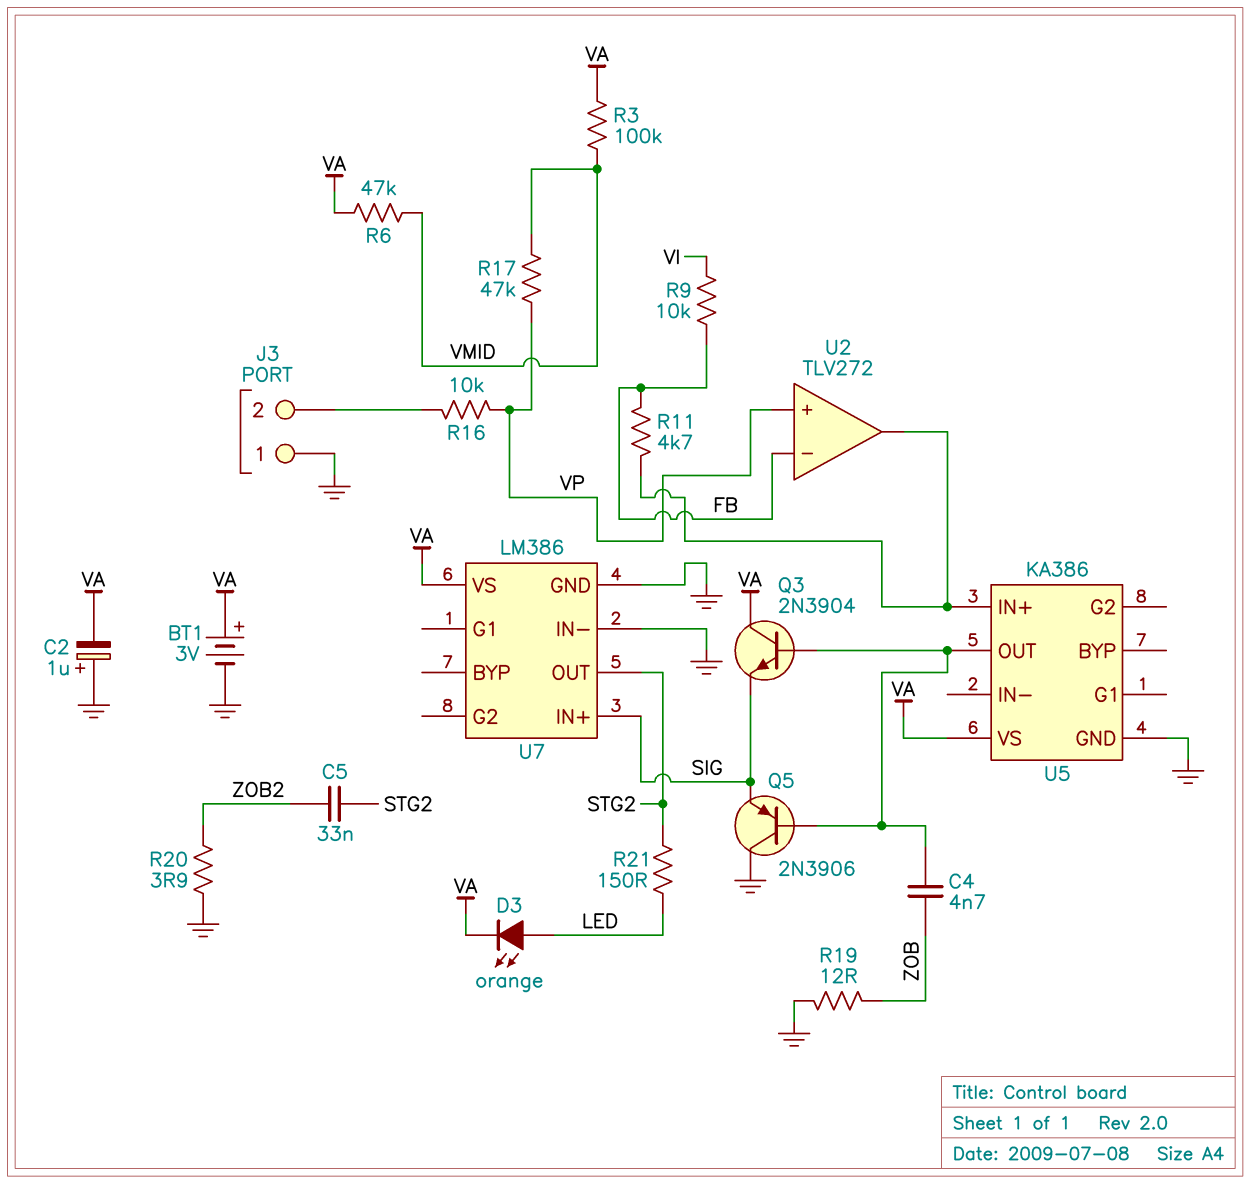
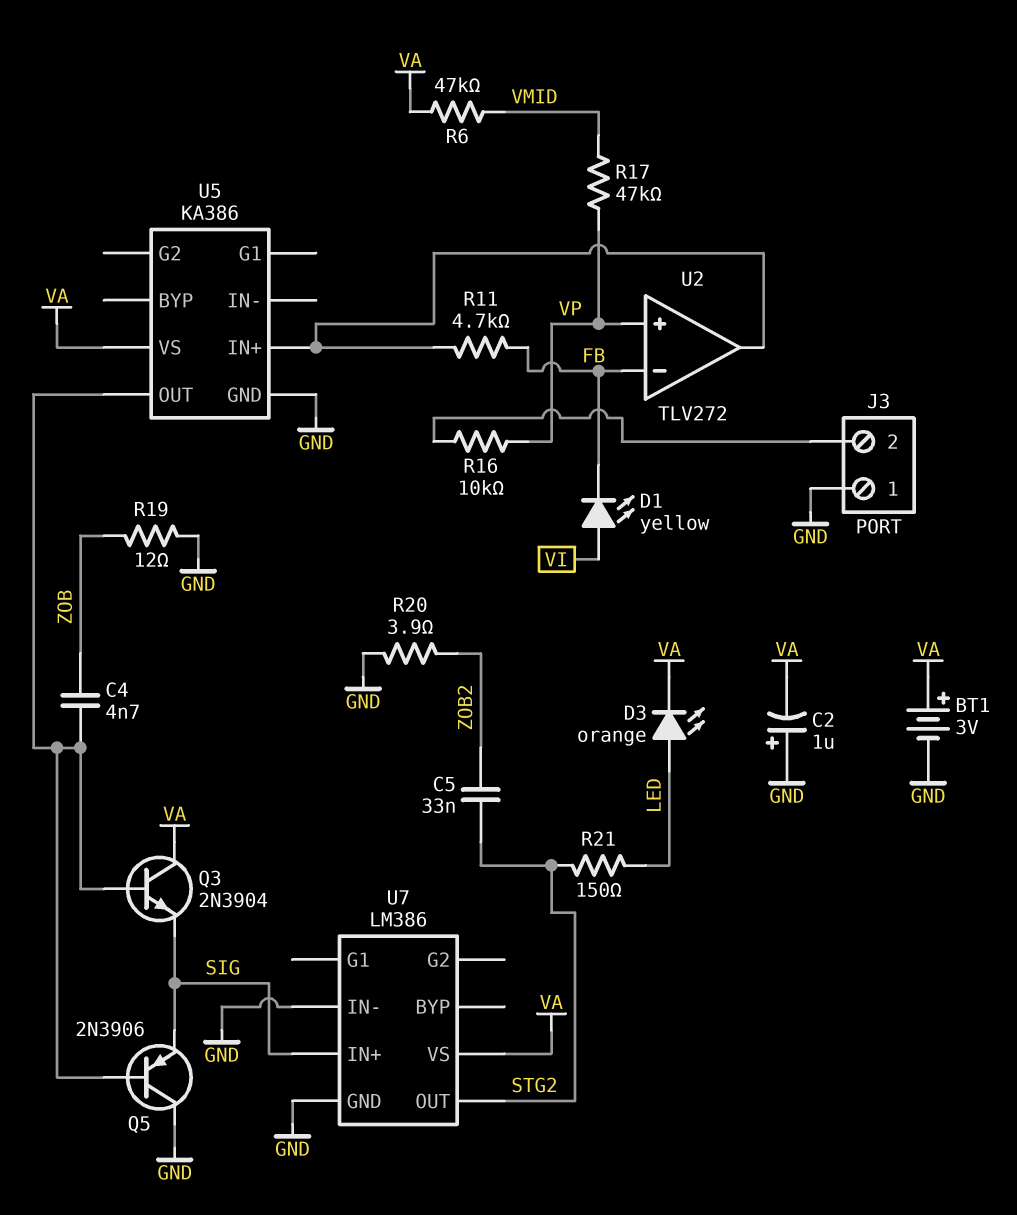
D1: none -> LED yellow (A VI, K FB)
R3: 100k (VA, VMID) -> none
R9: 10k (FB, VI) -> none

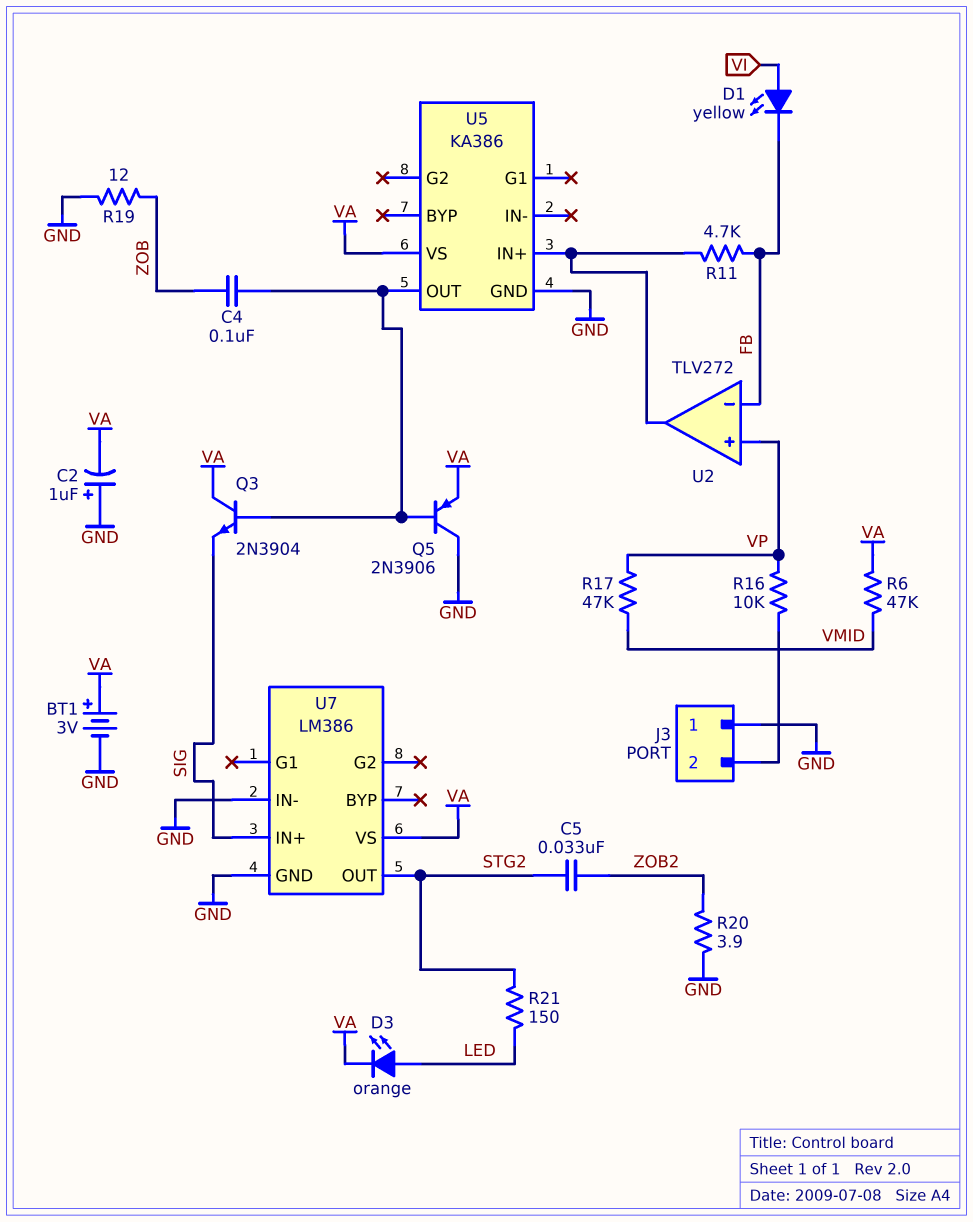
C4: 4.7nF (U5/OUT, ZOB) -> 100nF (U5/OUT, ZOB)
Q5: PNP 2N3906 (B U5/OUT, C GND, E SIG) -> PNP 2N3906 (B U5/OUT, C GND, E VA)

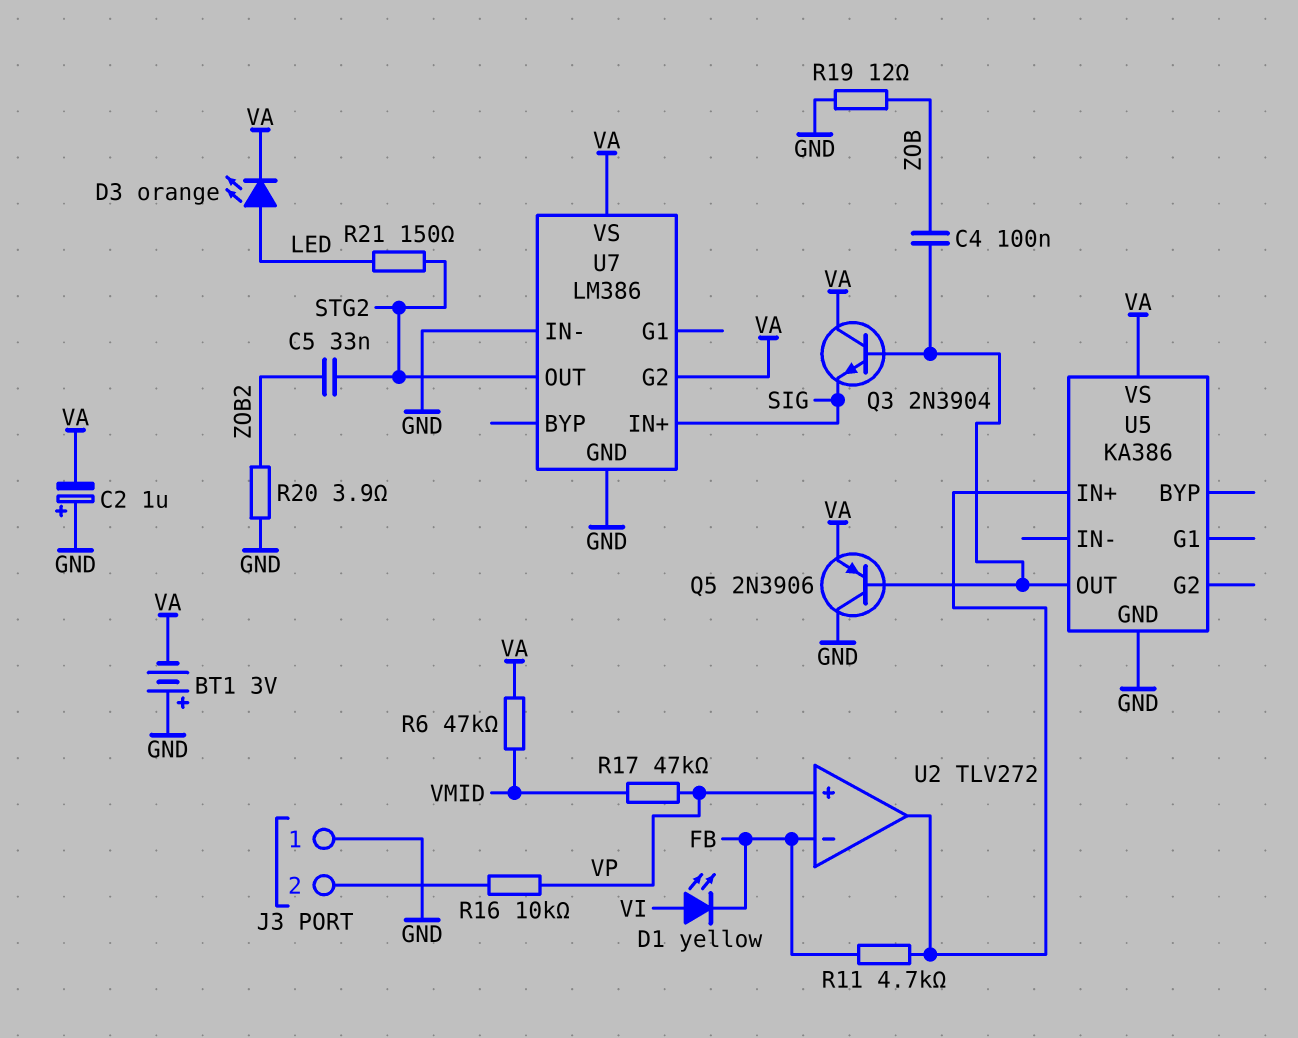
BT1: 3V (plus VA, minus GND) -> 3V (plus GND, minus VA)
U7 pin G2: none -> VA

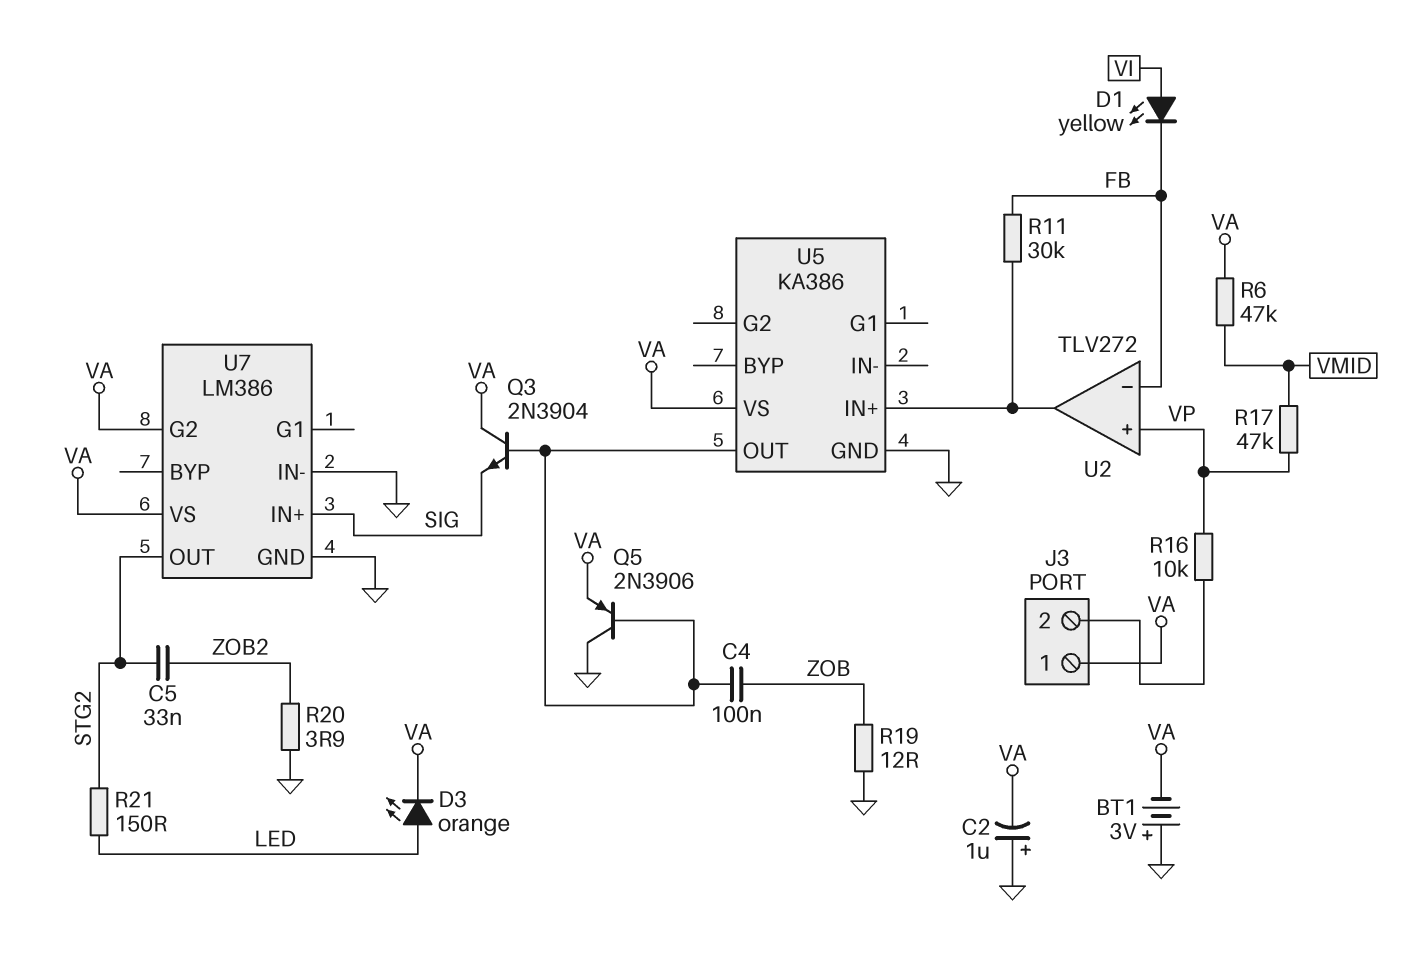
J3 pin 1: GND -> VA
R11: 4.7k (FB, U2/out) -> 30k (FB, U2/out)

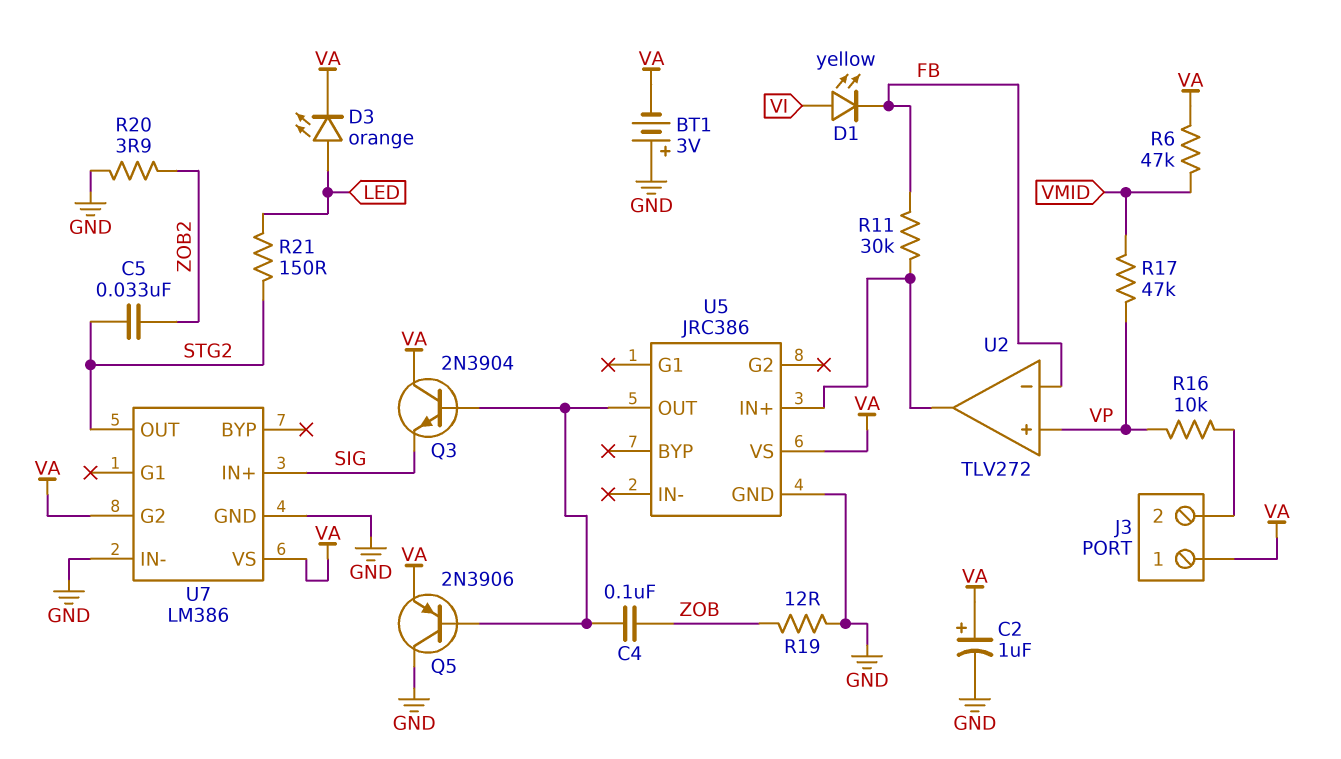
C2: 1uF (plus GND, minus VA) -> 1uF (plus VA, minus GND)
U5: KA386 -> JRC386

